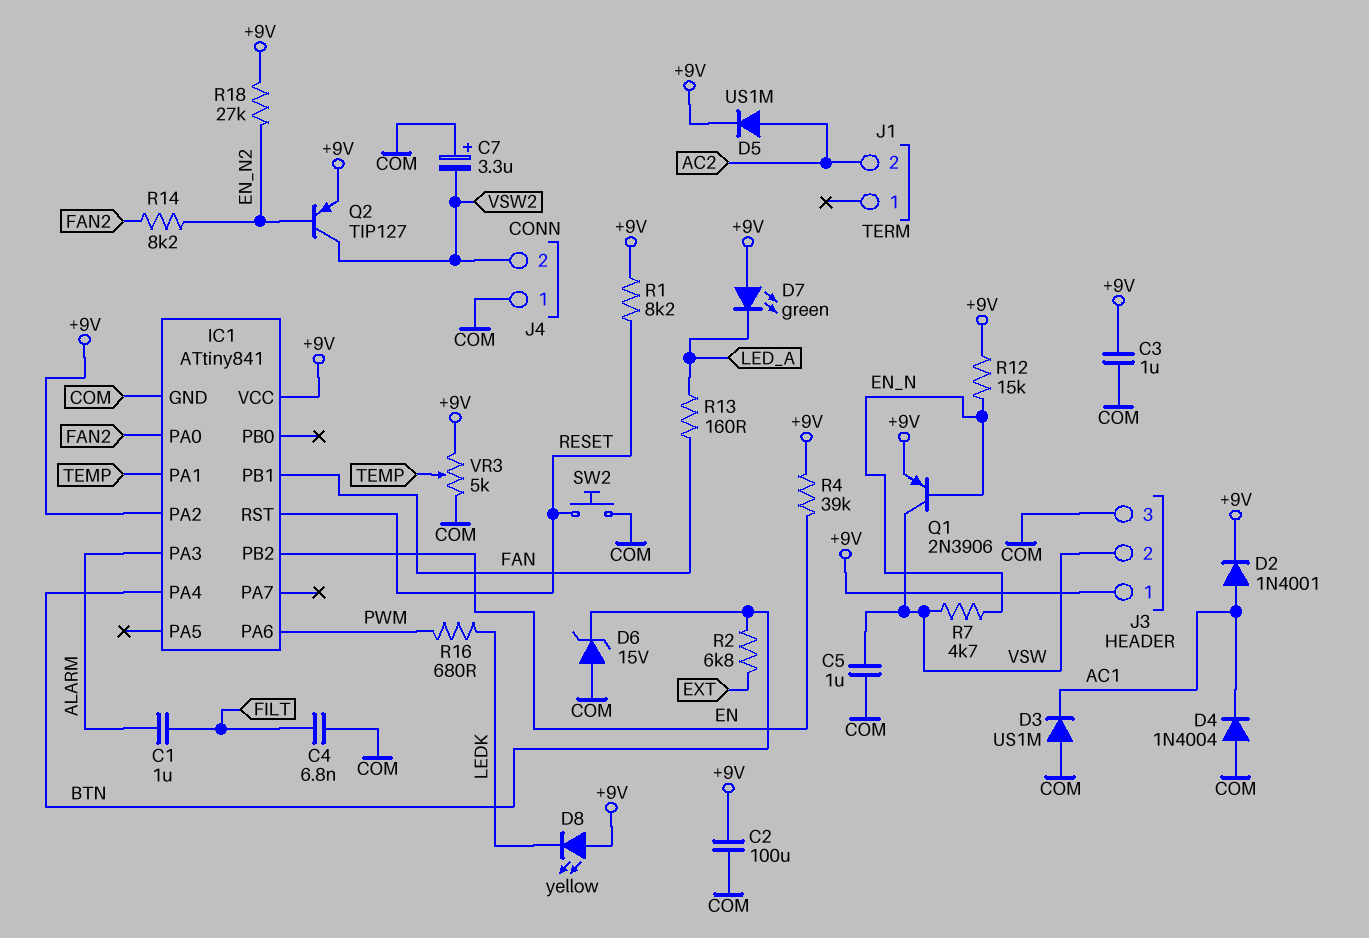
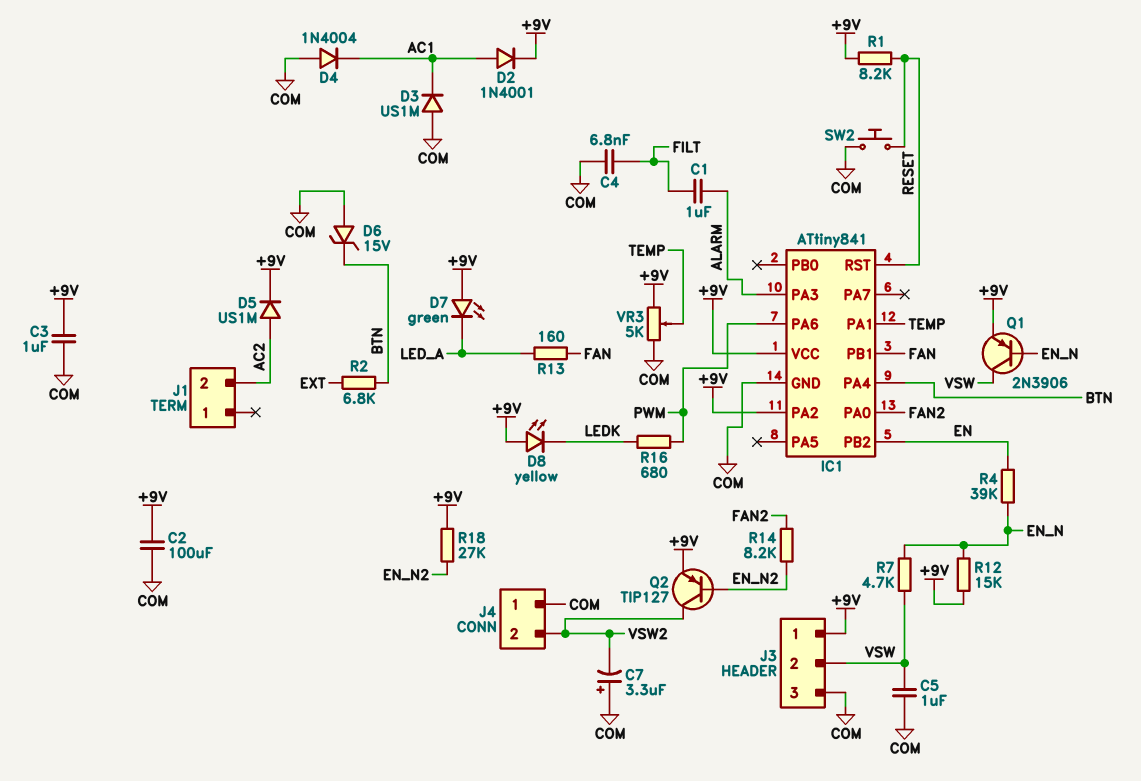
R4: 39k (+9V, EN) -> 39k (EN, EN_N)

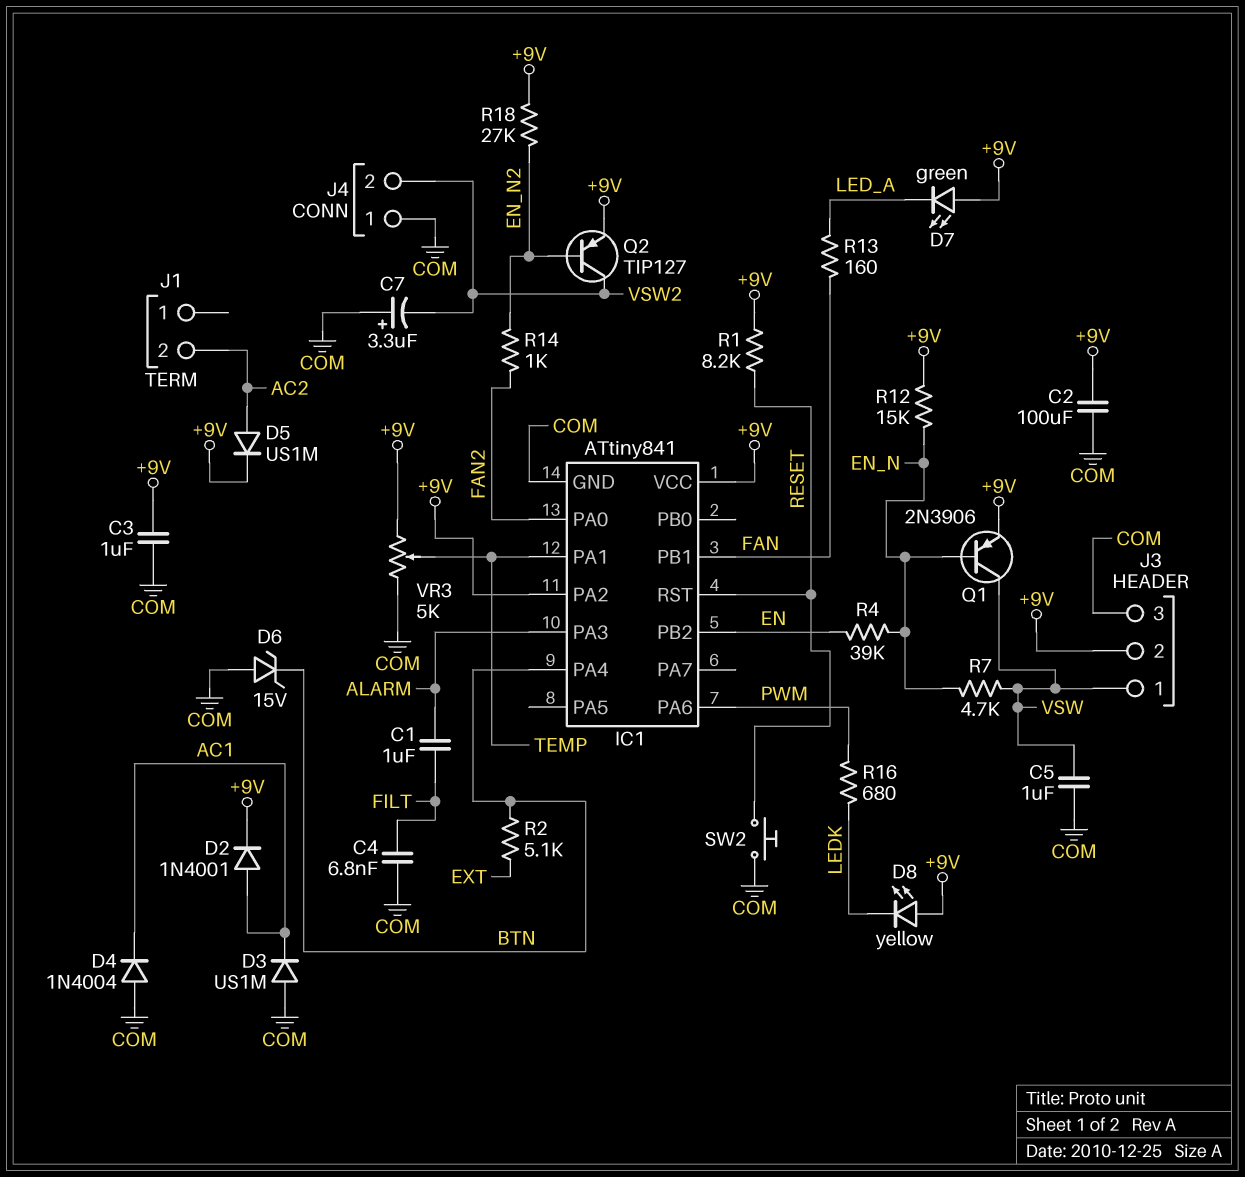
J3 pin 1: +9V -> VSW
J3 pin 2: VSW -> +9V
R2: 6.8k (BTN, EXT) -> 5.1k (BTN, EXT)
R14: 8.2k (EN_N2, FAN2) -> 1k (EN_N2, FAN2)

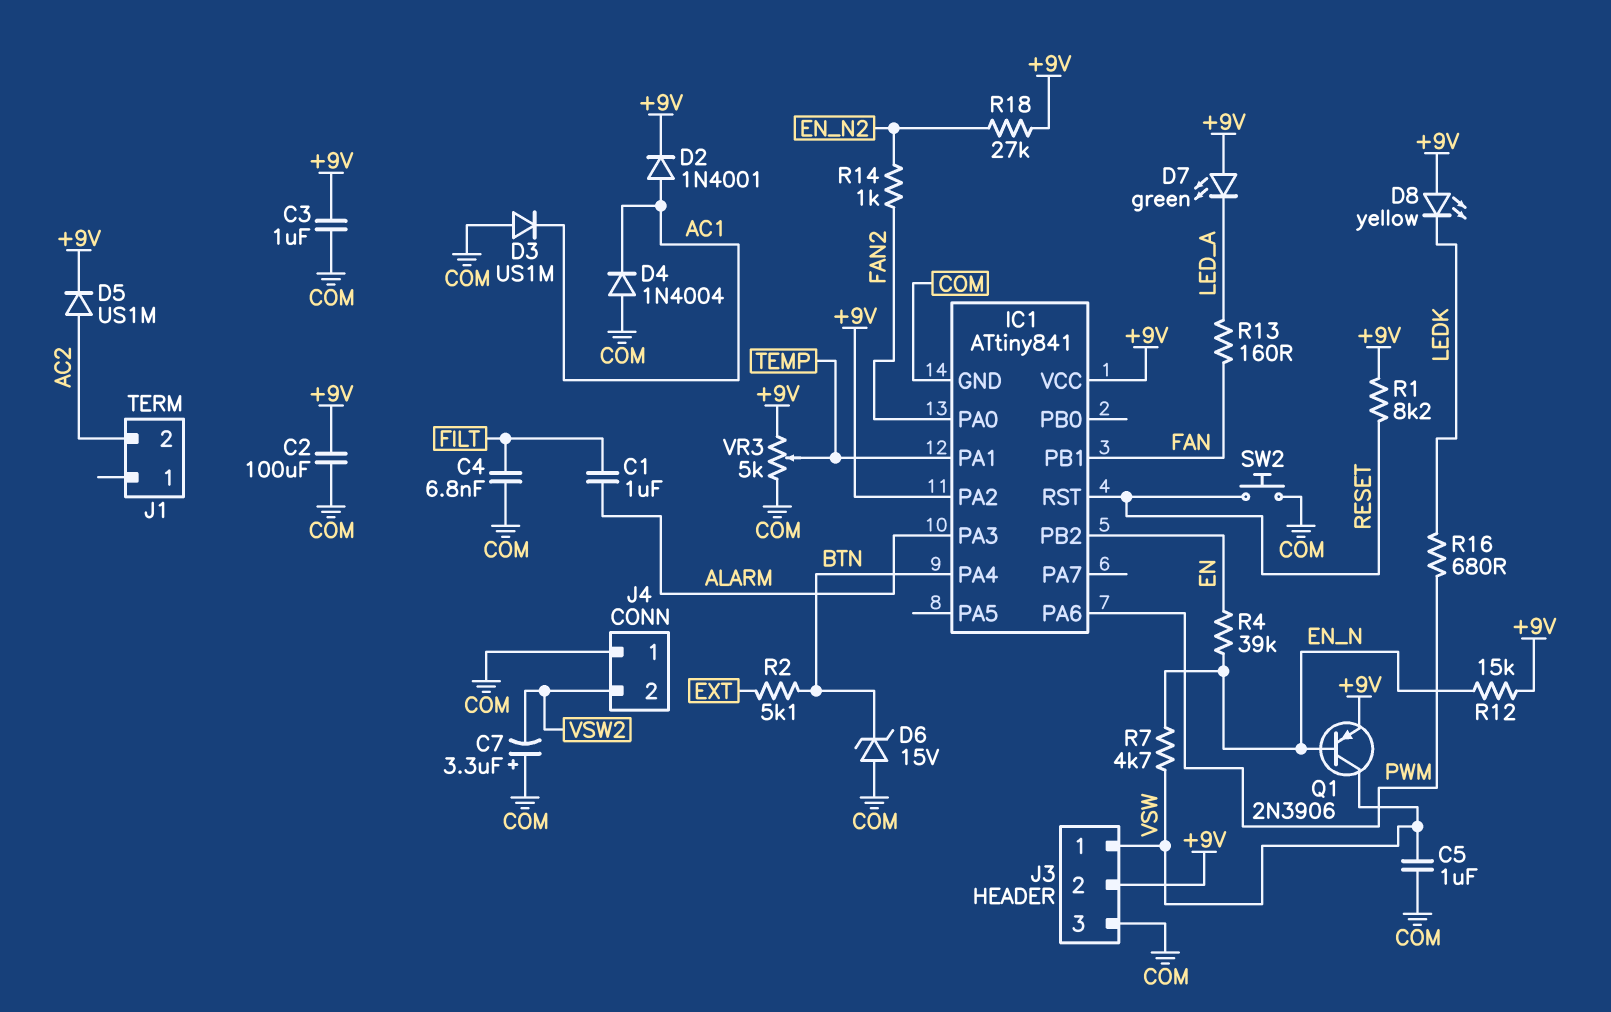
Q2: PNP TIP127 (B EN_N2, C VSW2, E +9V) -> none

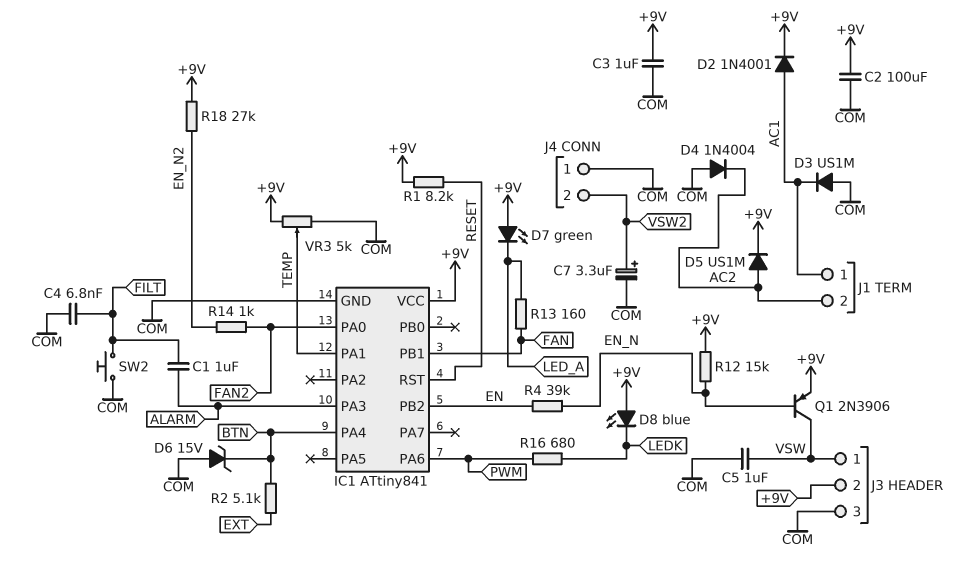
C7: 3.3uF (plus COM, minus VSW2) -> 3.3uF (plus VSW2, minus COM)
D4: diode 1N4004 (A COM, K AC1) -> diode 1N4004 (A COM, K AC2)
D8: LED yellow (A +9V, K LEDK) -> LED blue (A +9V, K LEDK)
IC1 pin PA2: +9V -> none
J1 pin 1: none -> AC1
R7: 4.7k (EN_N, VSW) -> none
SW2: button (COM, RESET) -> button (COM, FILT)

